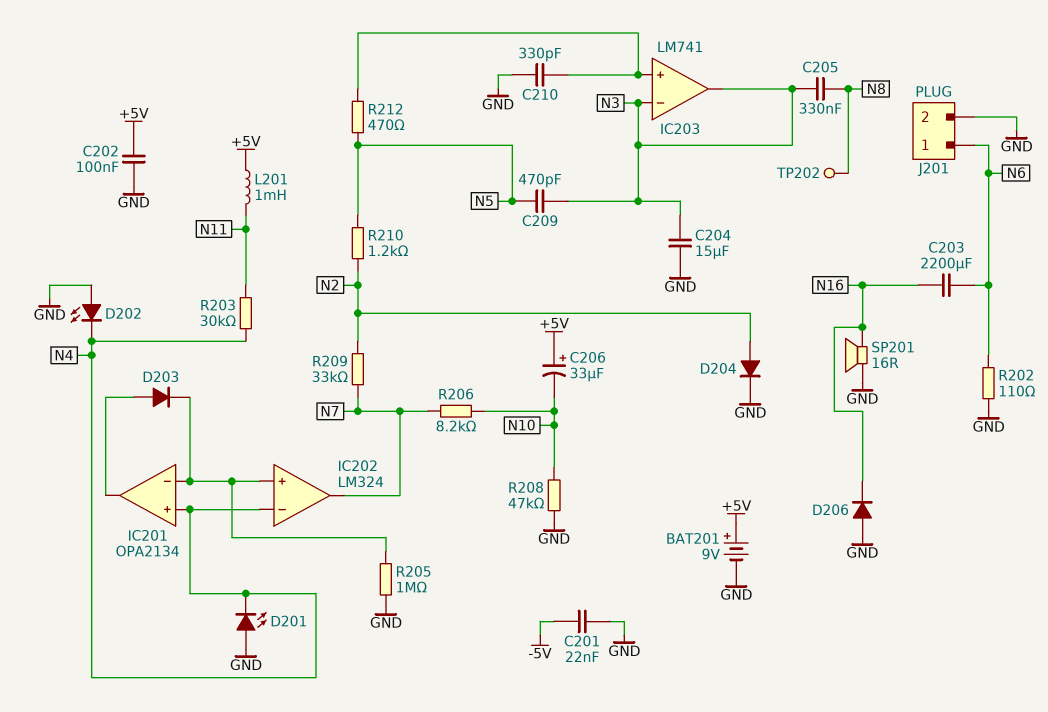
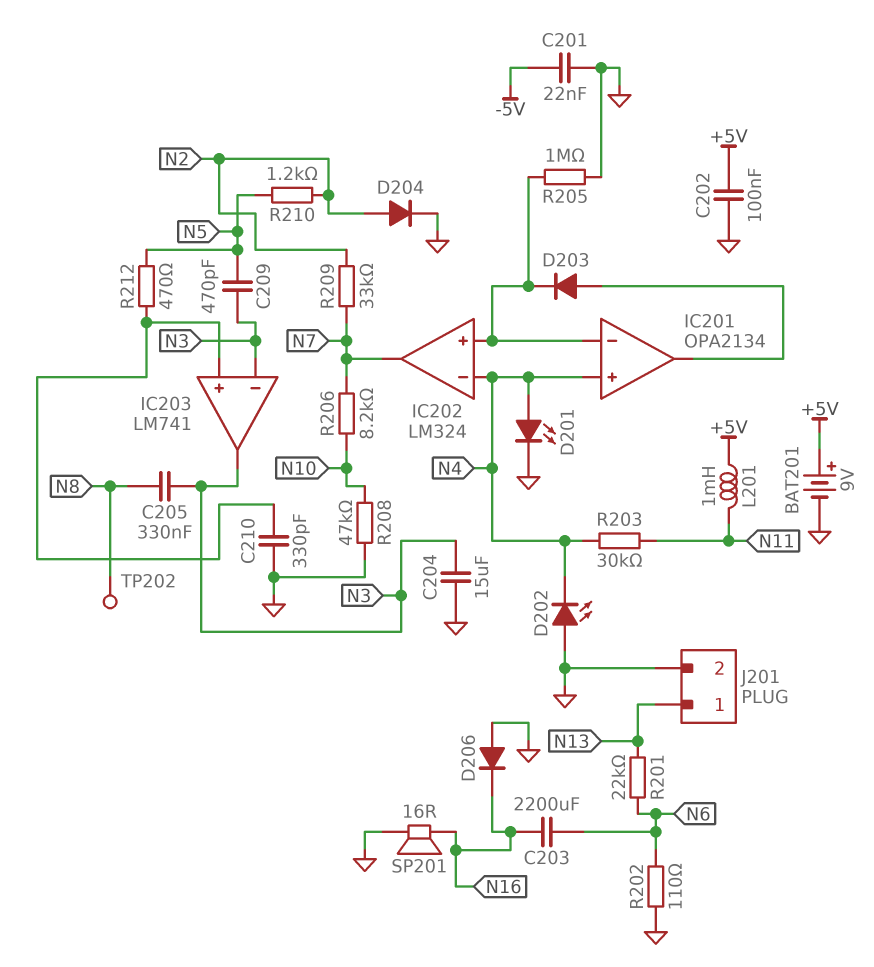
C206: 33uF (plus +5V, minus N10) -> none
D201: LED (A GND, K N4) -> LED (A N4, K GND)
J201 pin 1: N6 -> N13
R201: none -> 22k (N6, N13)

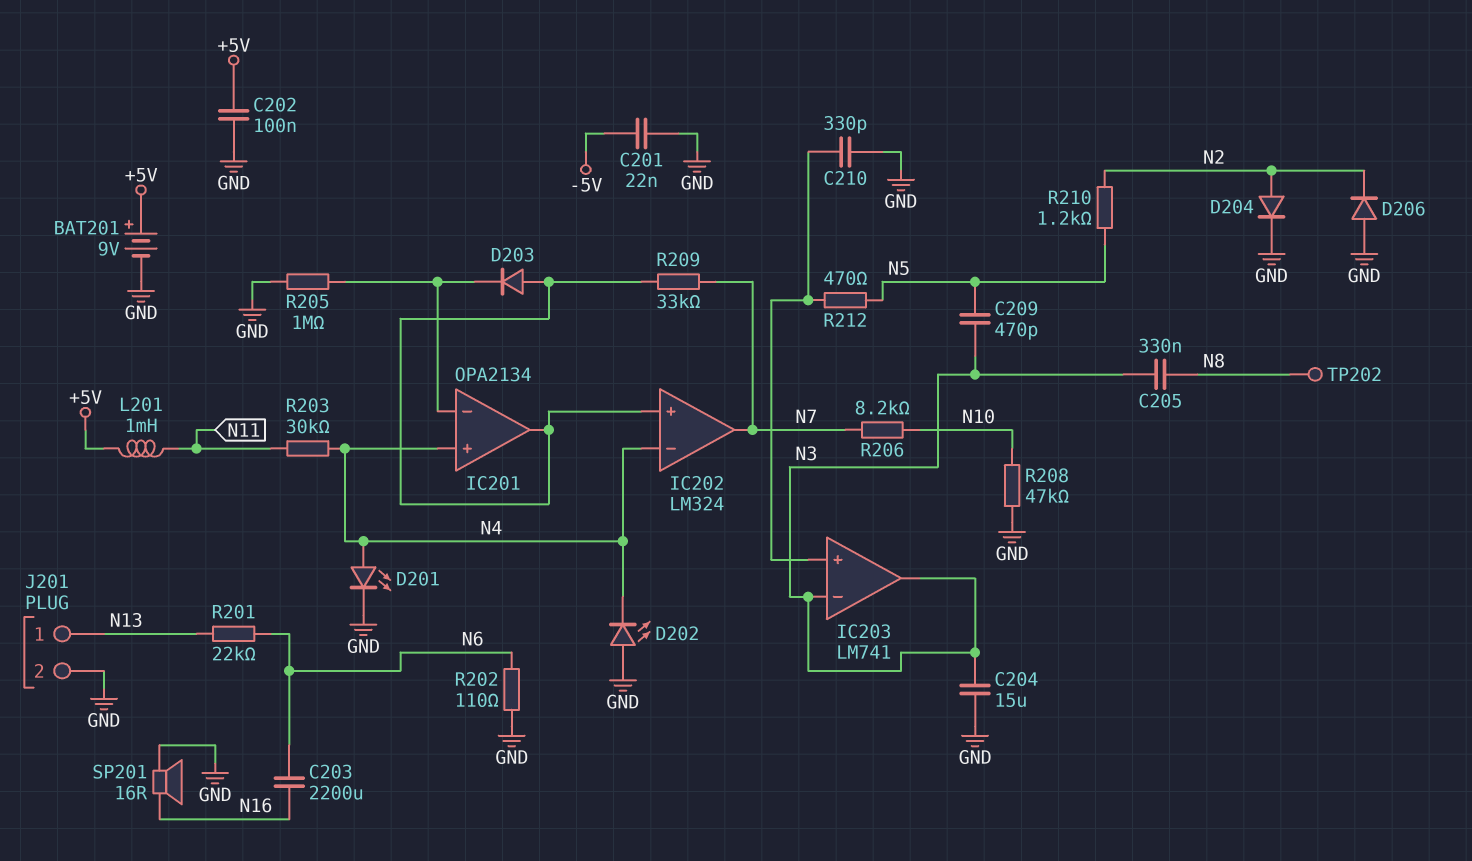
D206: diode (A GND, K N16) -> diode (A GND, K N2)
IC202 pin in+: IC201/in- -> IC201/out
R209: 33k (N2, N7) -> 33k (IC201/out, N7)

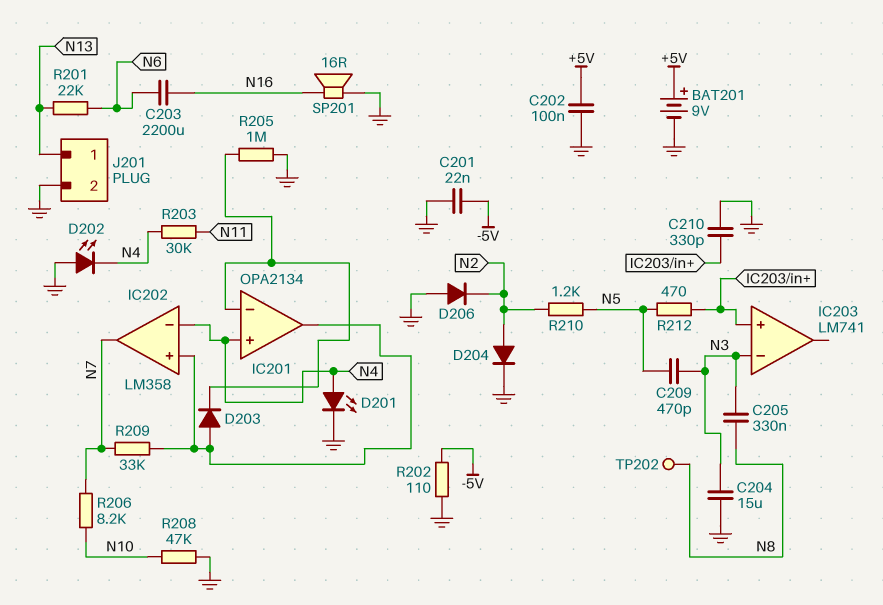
IC202: LM324 -> LM358
IC203 pin out: N3 -> none
L201: 1mH (+5V, N11) -> none
R202: 110 (GND, N6) -> 110 (-5V, GND)

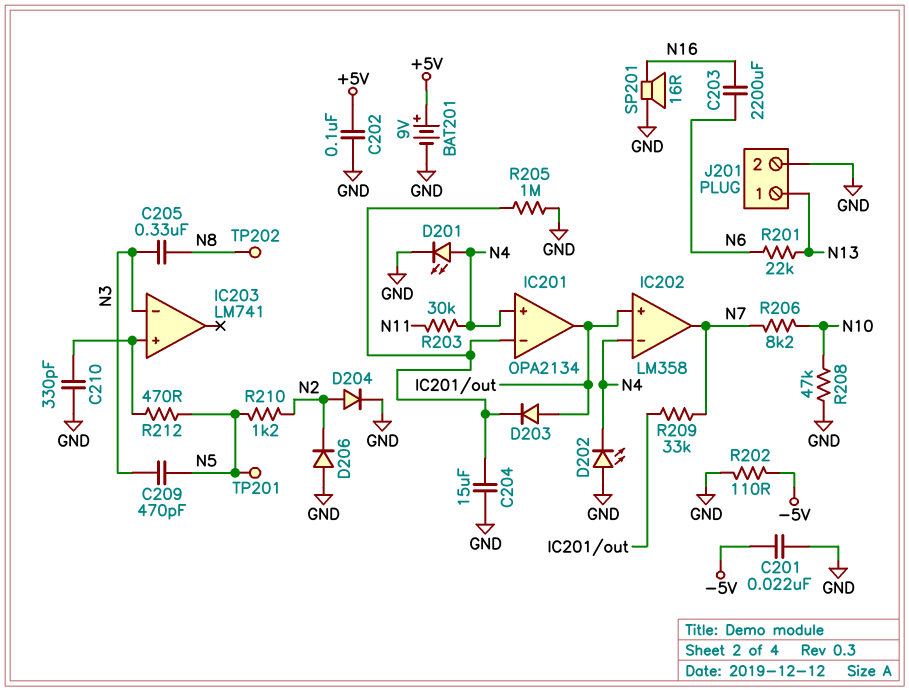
C204: 15uF (GND, N3) -> 15uF (GND, IC201/in-)
TP201: none -> test point (N5)

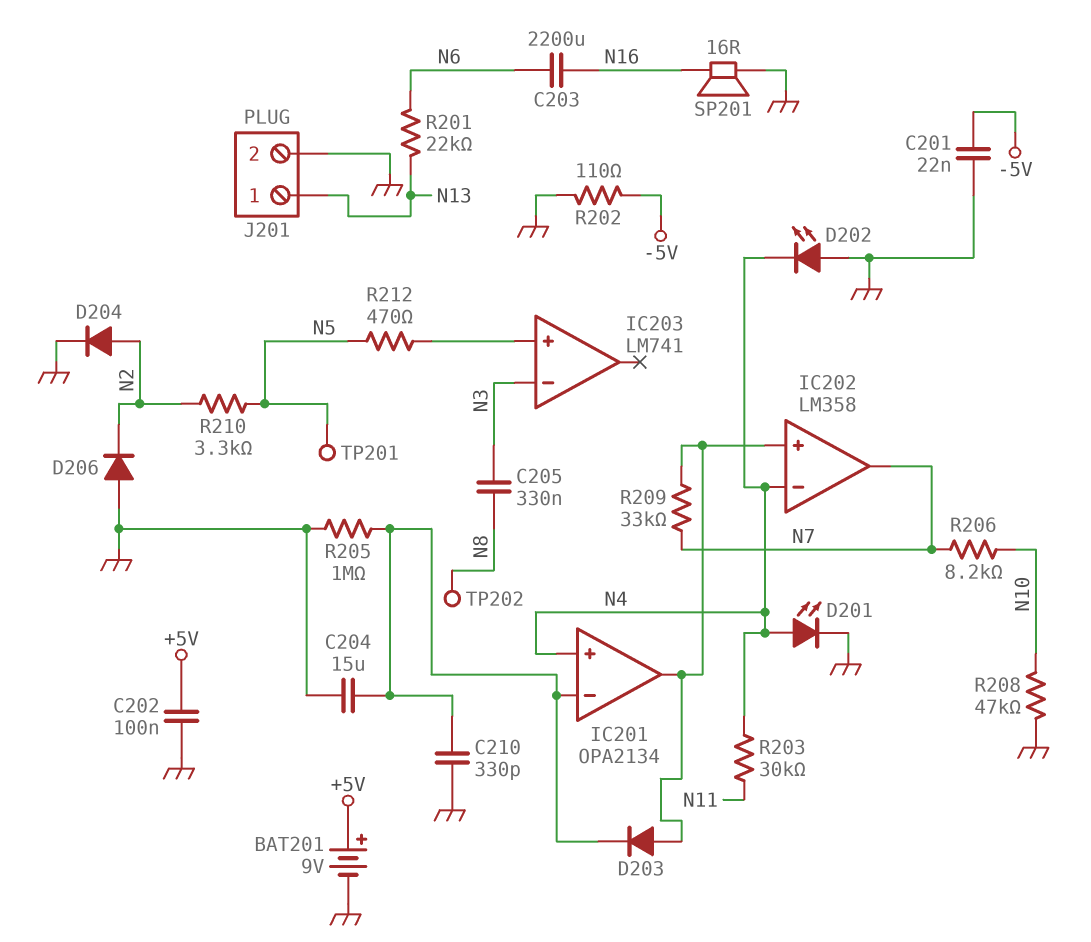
C209: 470pF (N3, N5) -> none
C210: 330pF (GND, IC203/in+) -> 330pF (GND, IC201/in-)
R210: 1.2k (N2, N5) -> 3.3k (N2, N5)

